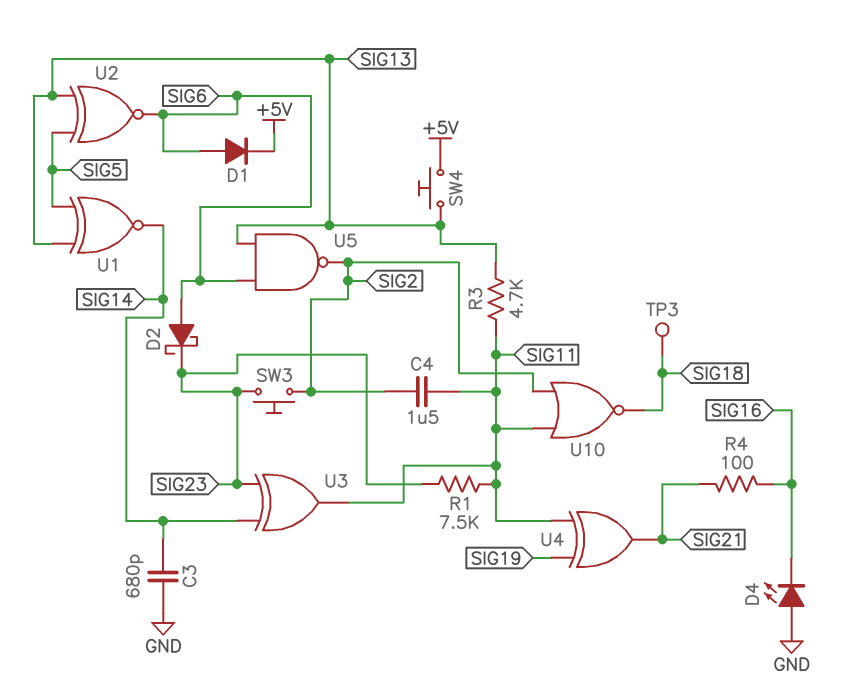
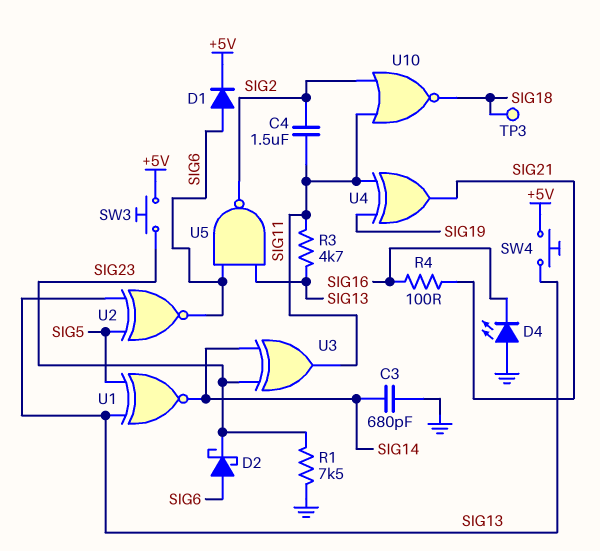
R1: 7.5k (SIG11, SIG23) -> 7.5k (GND, SIG23)
SW3: button (SIG2, SIG23) -> button (+5V, SIG23)

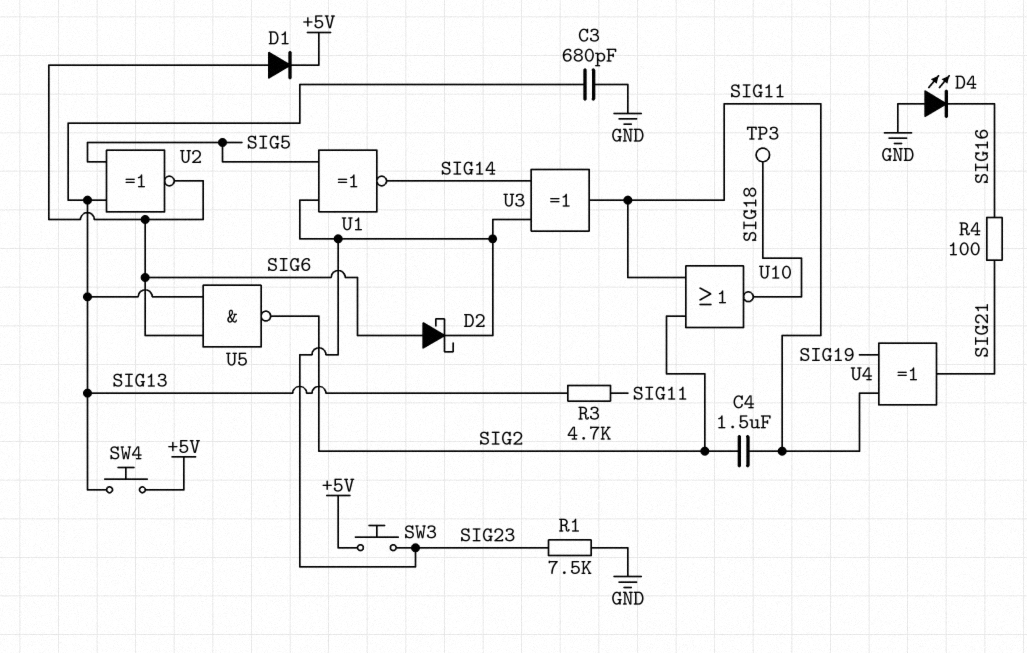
C3: 680pF (GND, SIG14) -> 680pF (GND, SIG13)
U1: XNOR (in SIG5, in SIG13, out SIG14) -> XNOR (in SIG5, in SIG23, out SIG14)

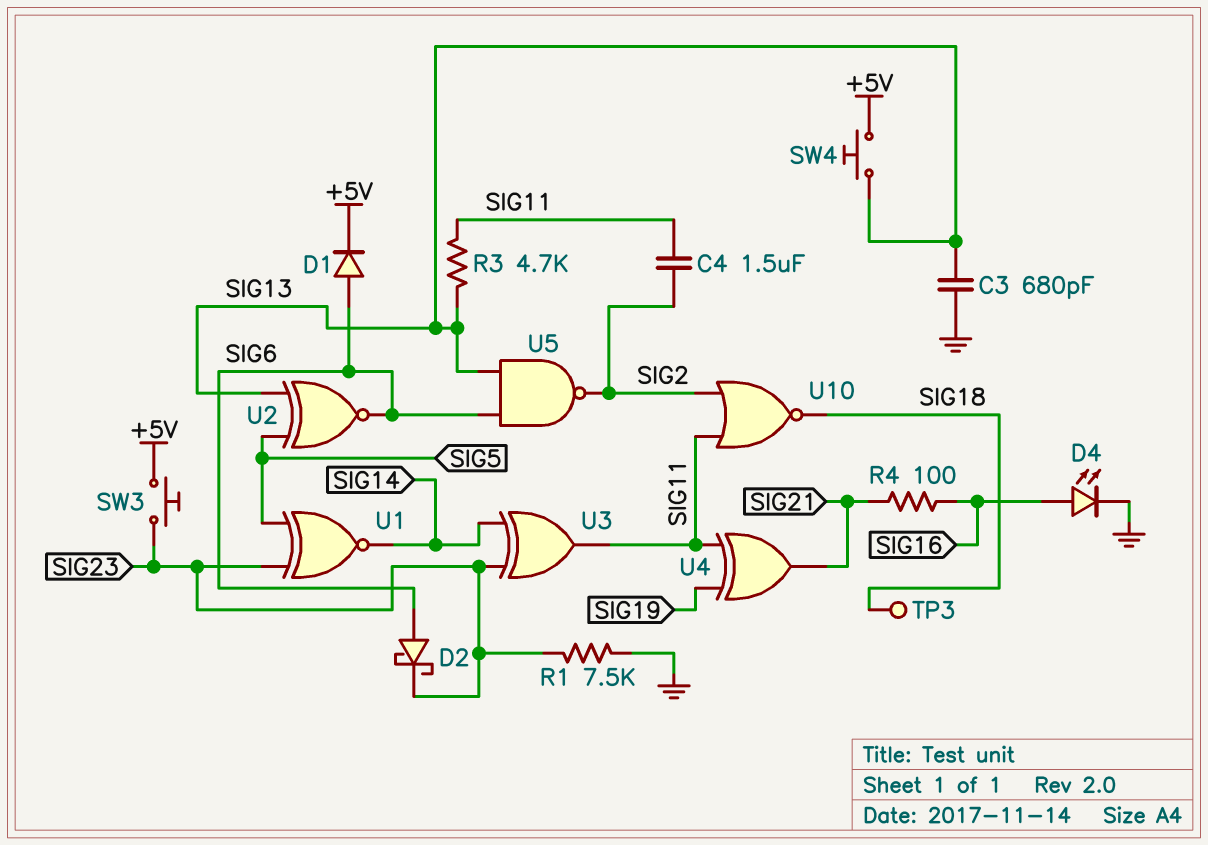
D4: LED (A GND, K SIG16) -> LED (A SIG16, K GND)

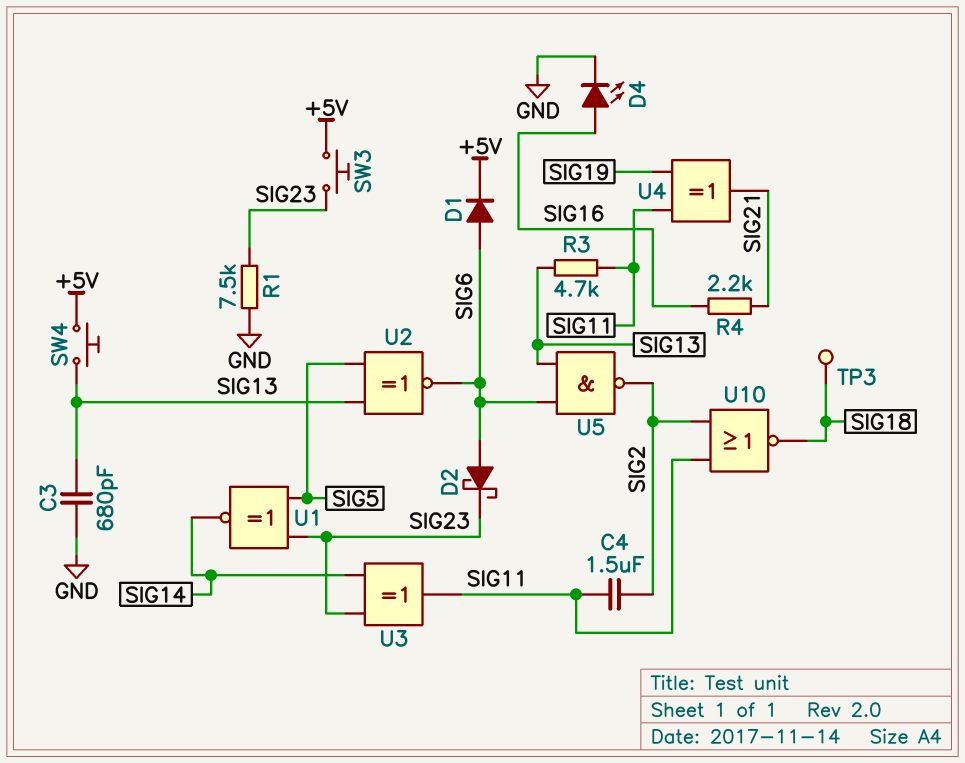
R4: 100 (SIG16, SIG21) -> 2.2k (SIG16, SIG21)

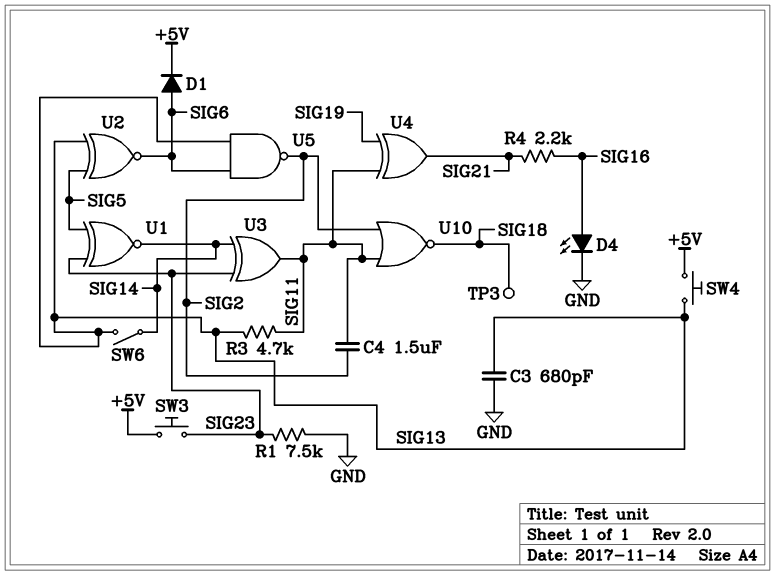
D2: schottky (A SIG6, K SIG23) -> none
SW6: none -> switch (SIG13, SIG14)

